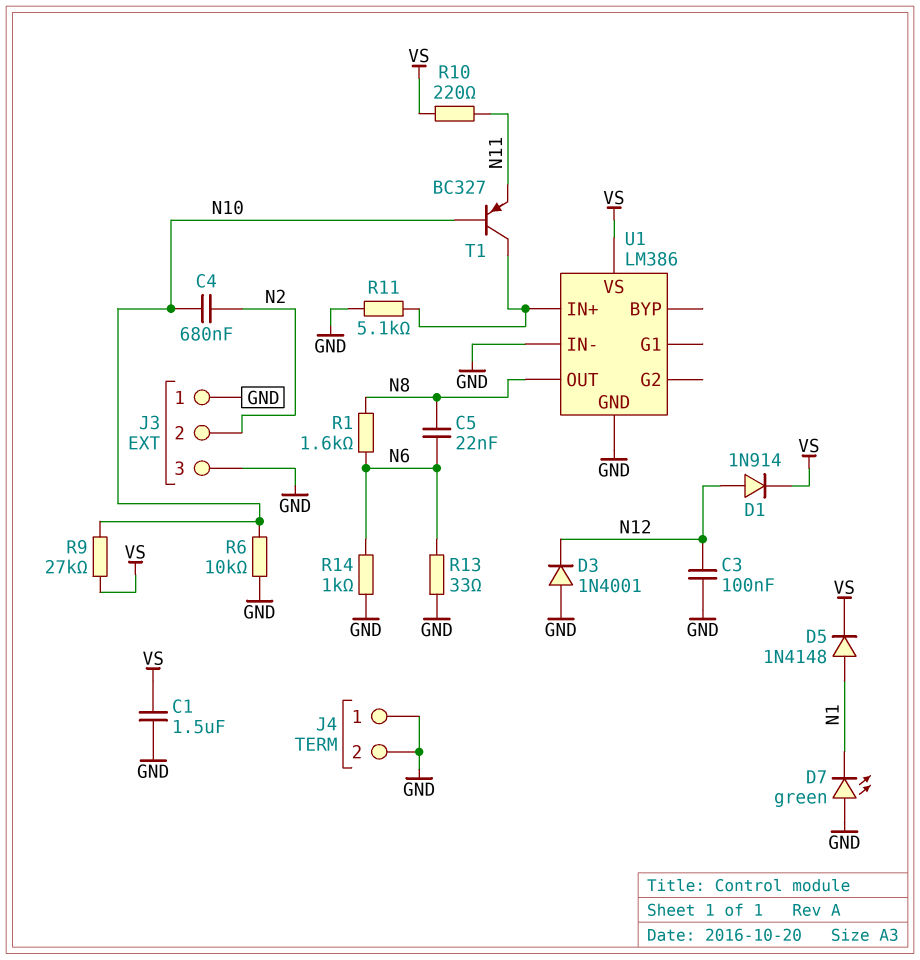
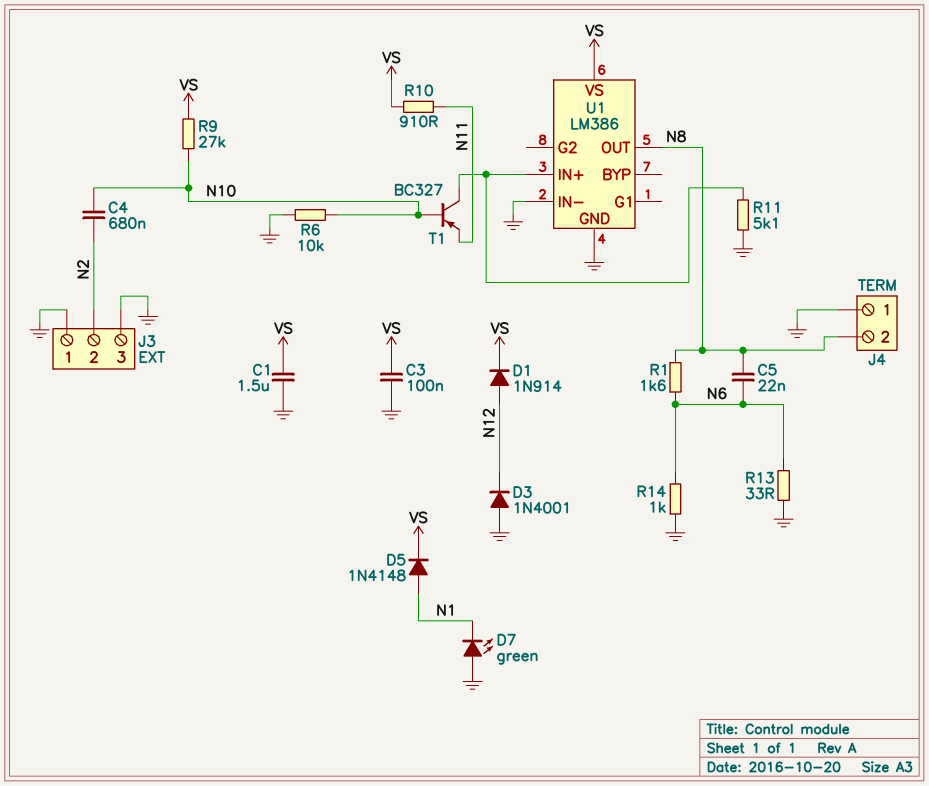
C3: 100nF (GND, N12) -> 100nF (GND, VS)
J4 pin 2: GND -> N8
R10: 220 (N11, VS) -> 910 (N11, VS)

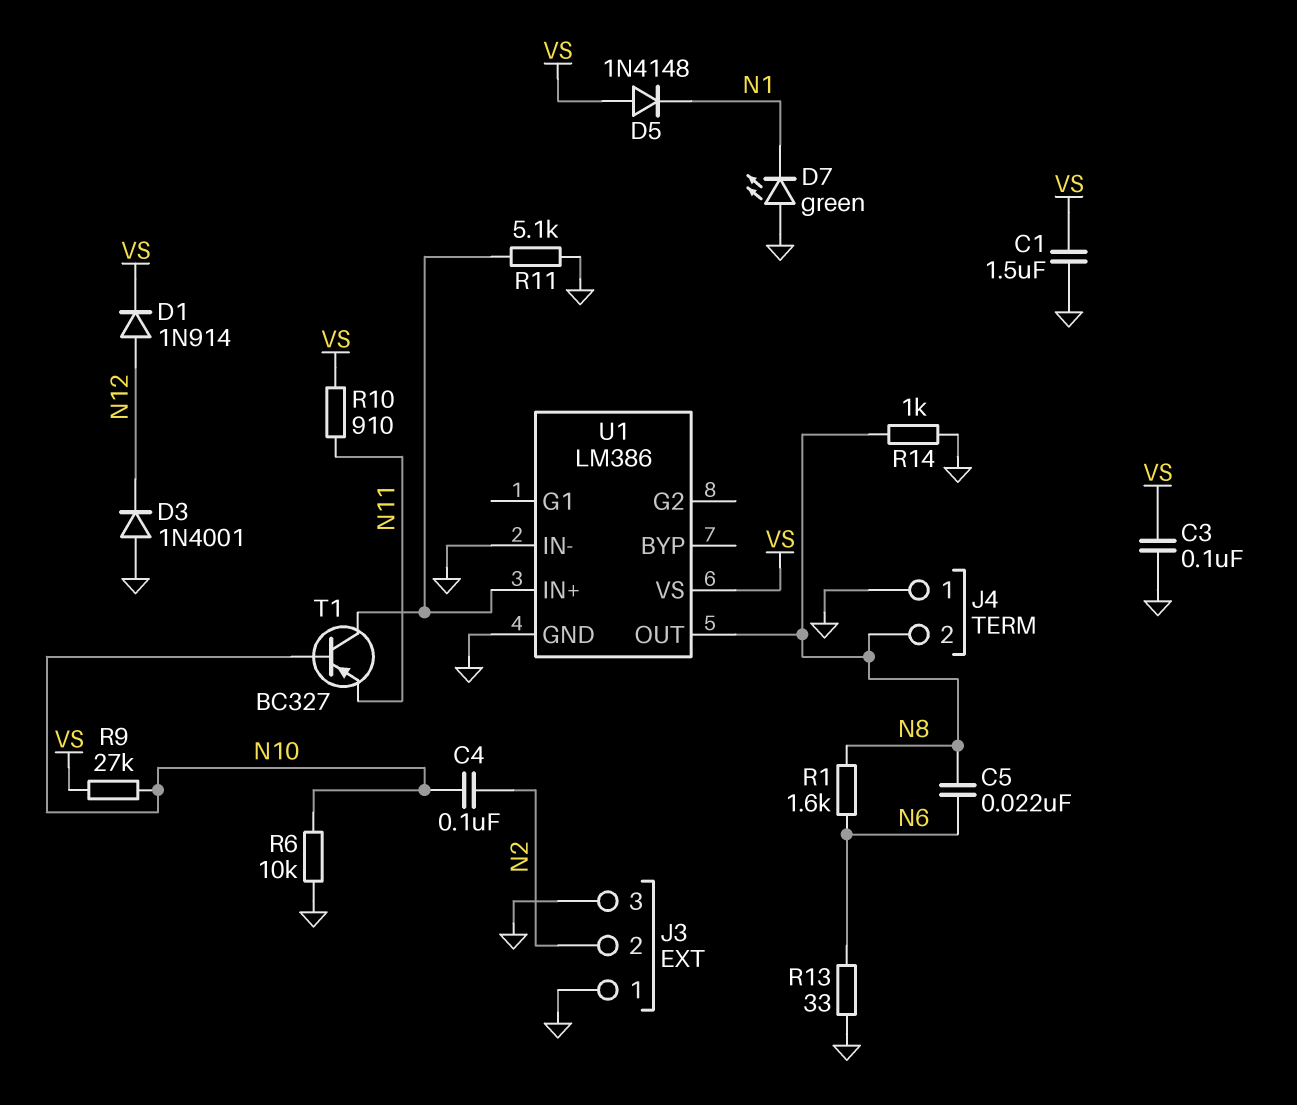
C4: 680nF (N2, N10) -> 100nF (N2, N10)
D5: diode 1N4148 (A N1, K VS) -> diode 1N4148 (A VS, K N1)
R14: 1k (GND, N6) -> 1k (GND, N8)

